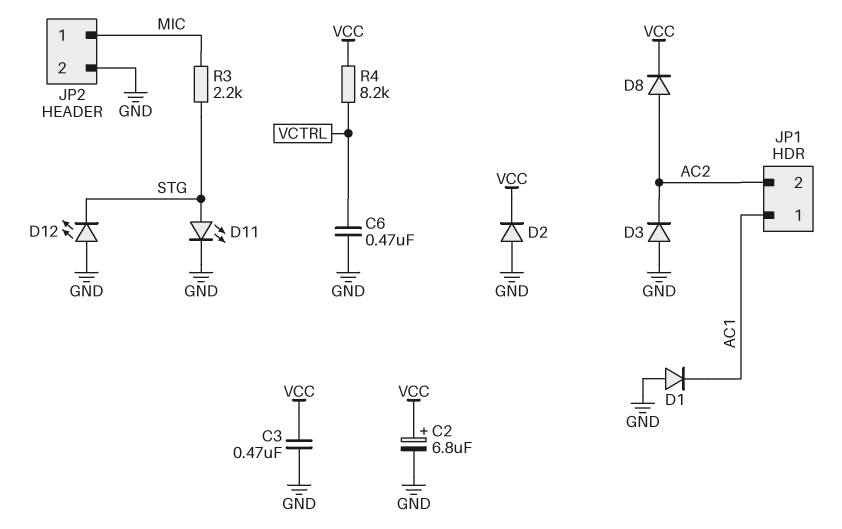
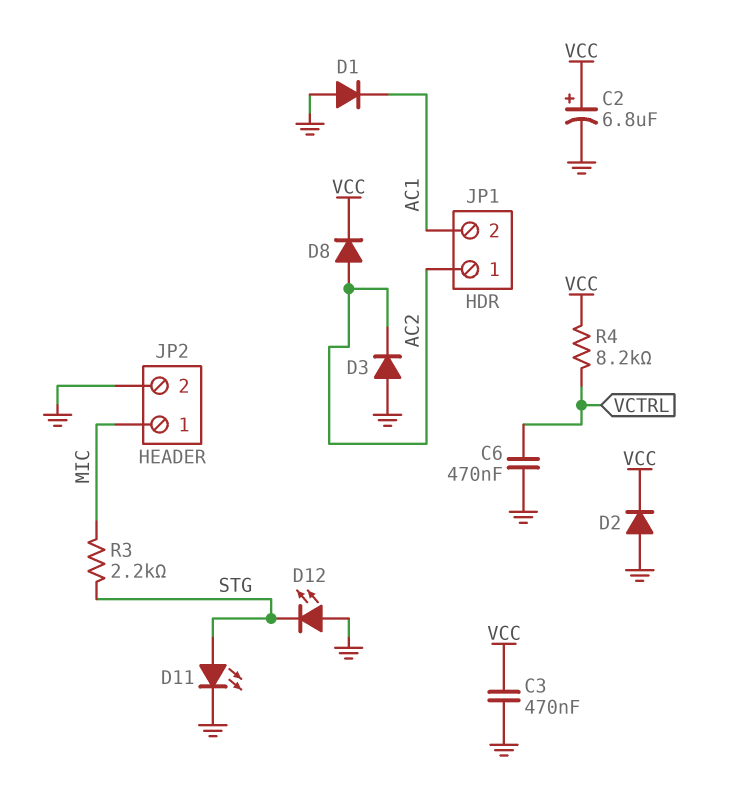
JP1 pin 1: AC1 -> AC2
JP1 pin 2: AC2 -> AC1

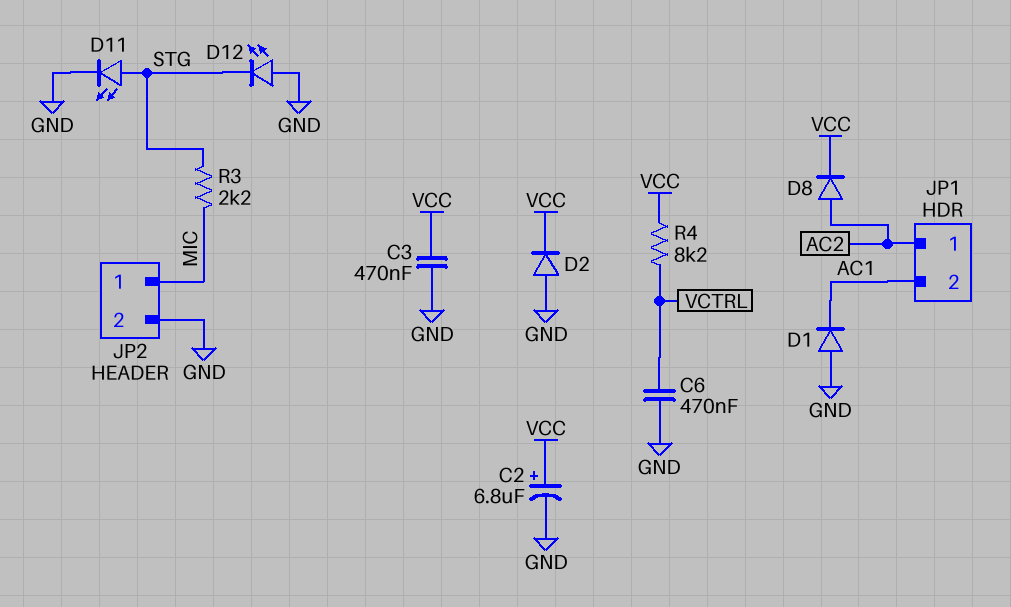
D3: diode (A GND, K AC2) -> none

